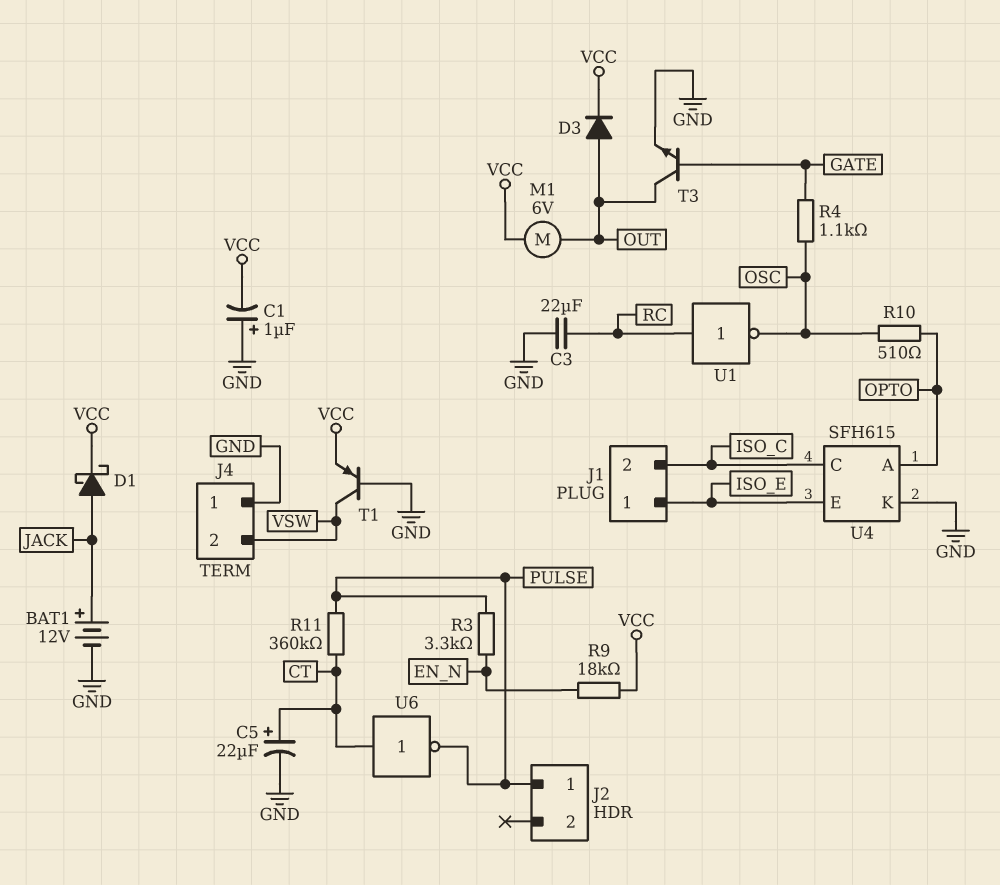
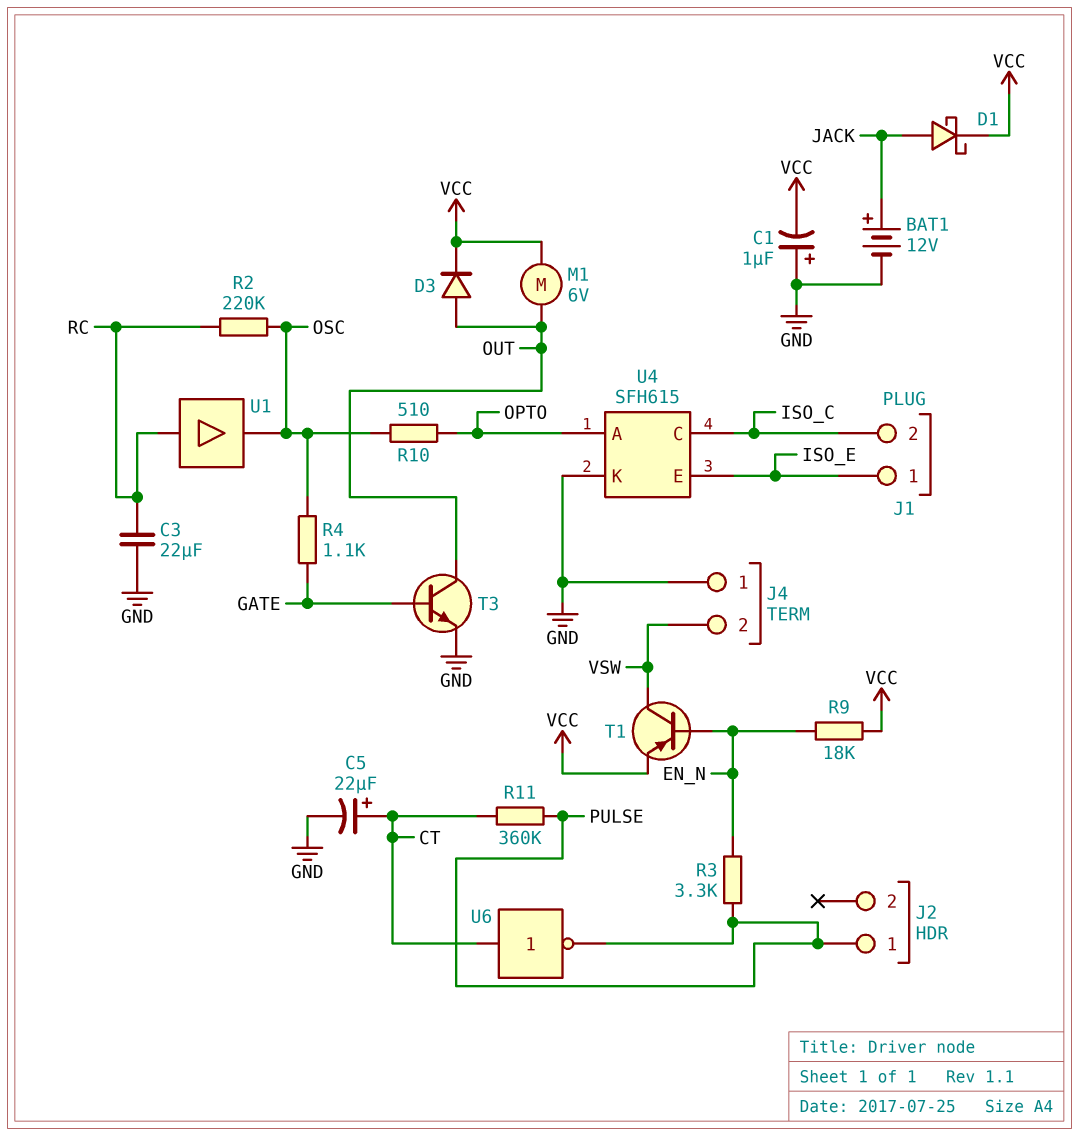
R2: none -> 220k (OSC, RC)
T1: PNP (B GND, C VSW, E VCC) -> PNP (B EN_N, C VSW, E VCC)
U1: NOT (in RC, out OSC) -> buffer (in RC, out OSC)

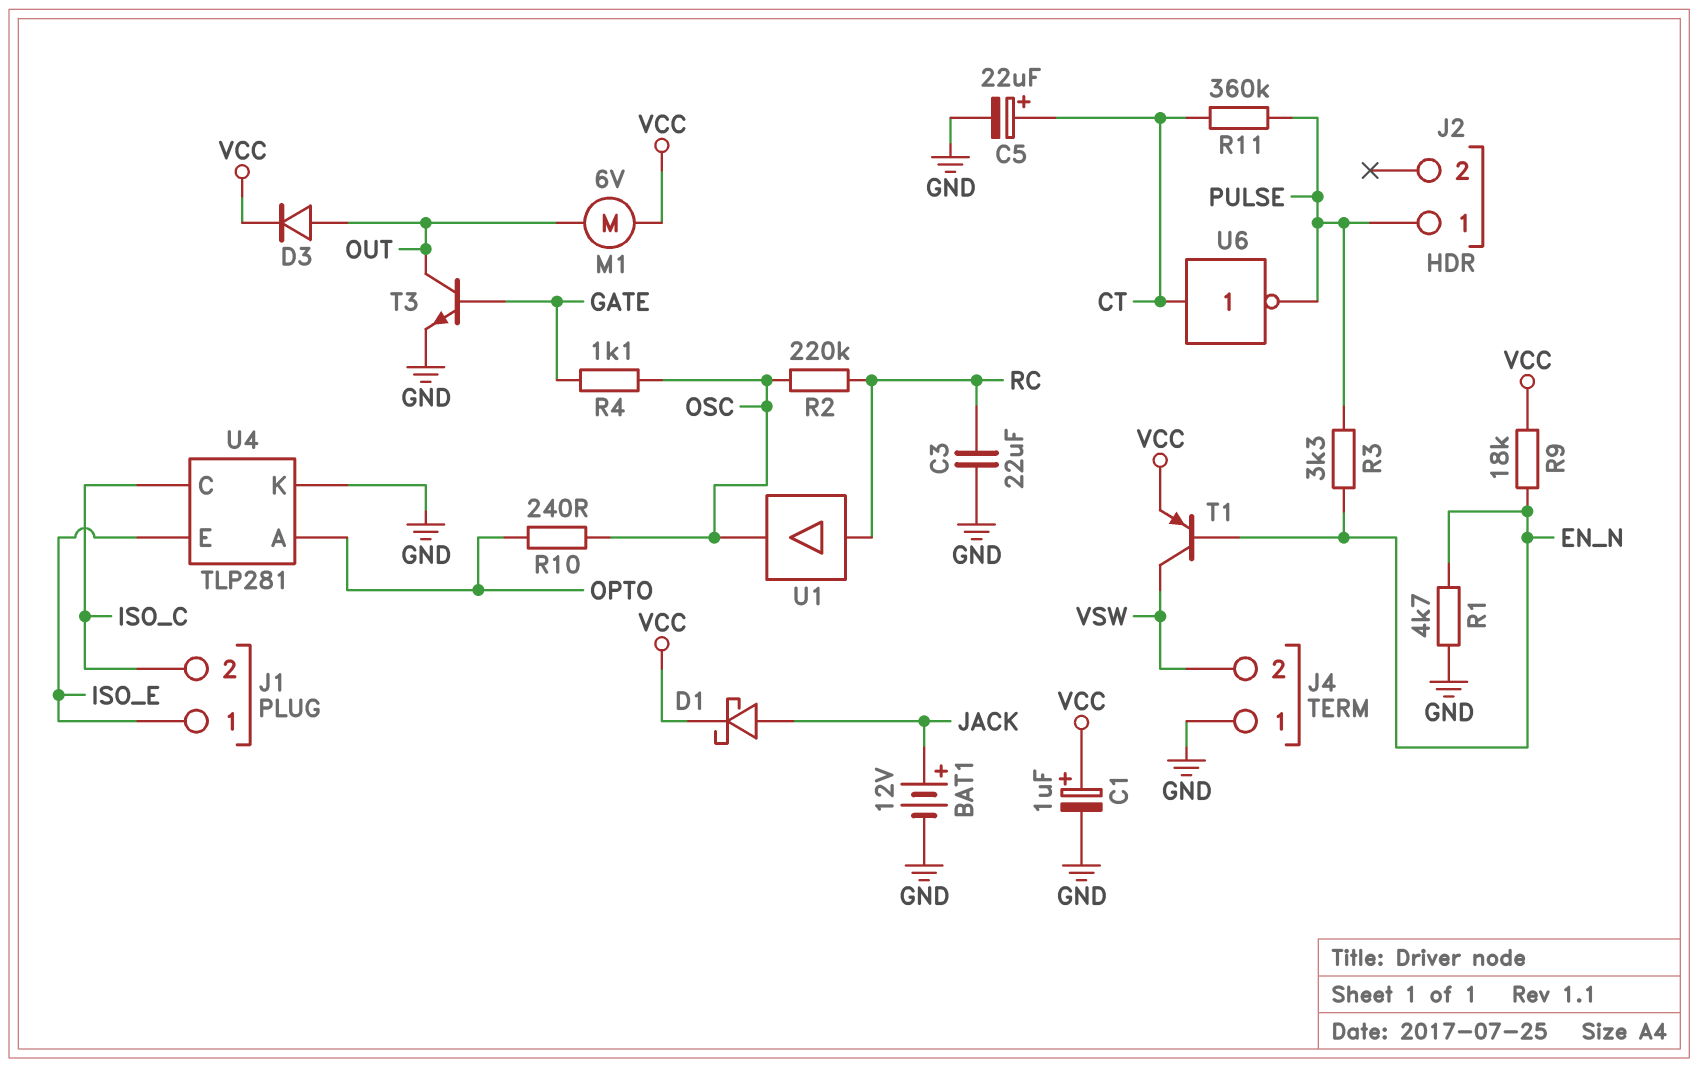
C1: 1uF (plus GND, minus VCC) -> 1uF (plus VCC, minus GND)
R1: none -> 4.7k (EN_N, GND)
R10: 510 (OPTO, OSC) -> 240 (OPTO, OSC)
U4: SFH615 -> TLP281

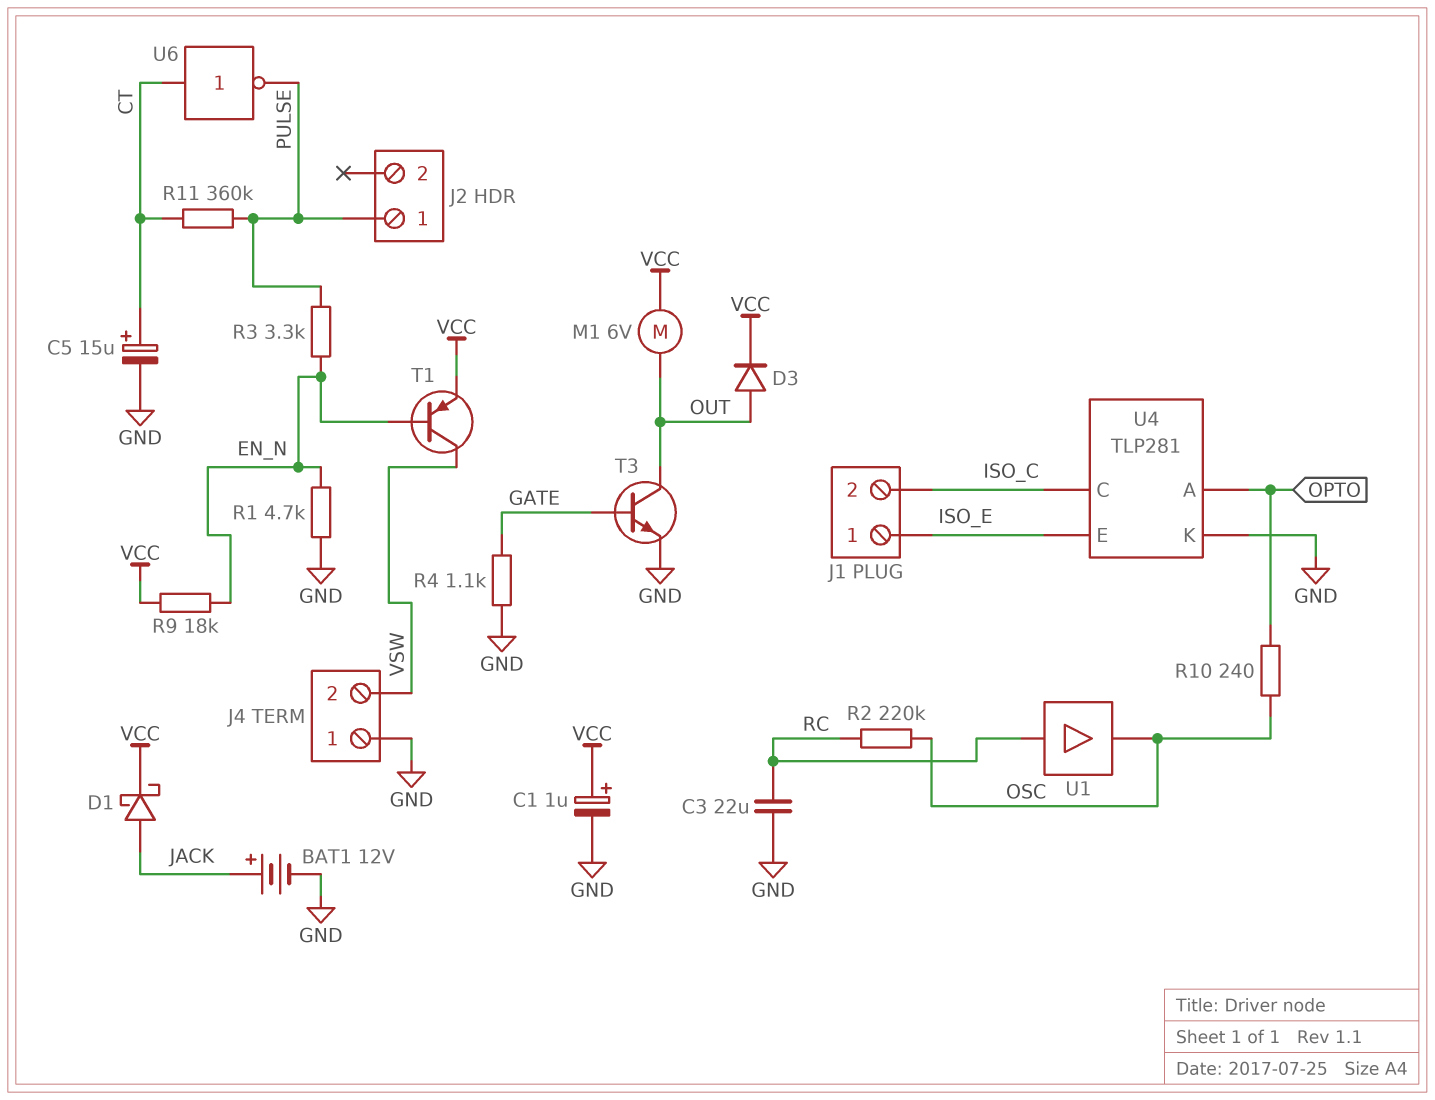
C5: 22uF (plus CT, minus GND) -> 15uF (plus CT, minus GND)
R4: 1.1k (GATE, OSC) -> 1.1k (GATE, GND)

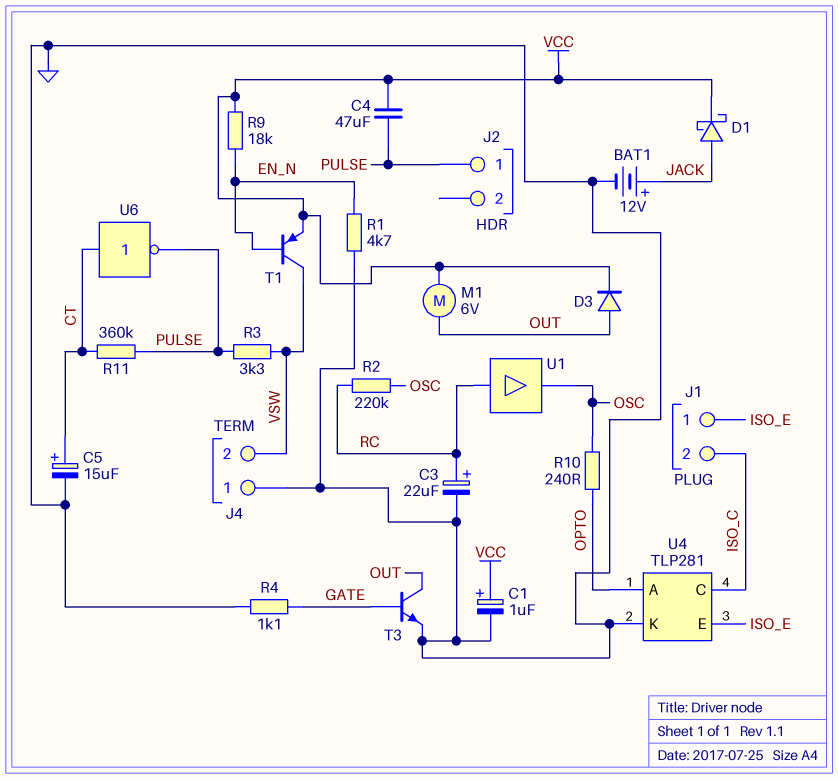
C3: 22uF (GND, RC) -> 22uF (plus RC, minus GND)
C4: none -> 47uF (PULSE, VCC)
R3: 3.3k (EN_N, PULSE) -> 3.3k (PULSE, VSW)

